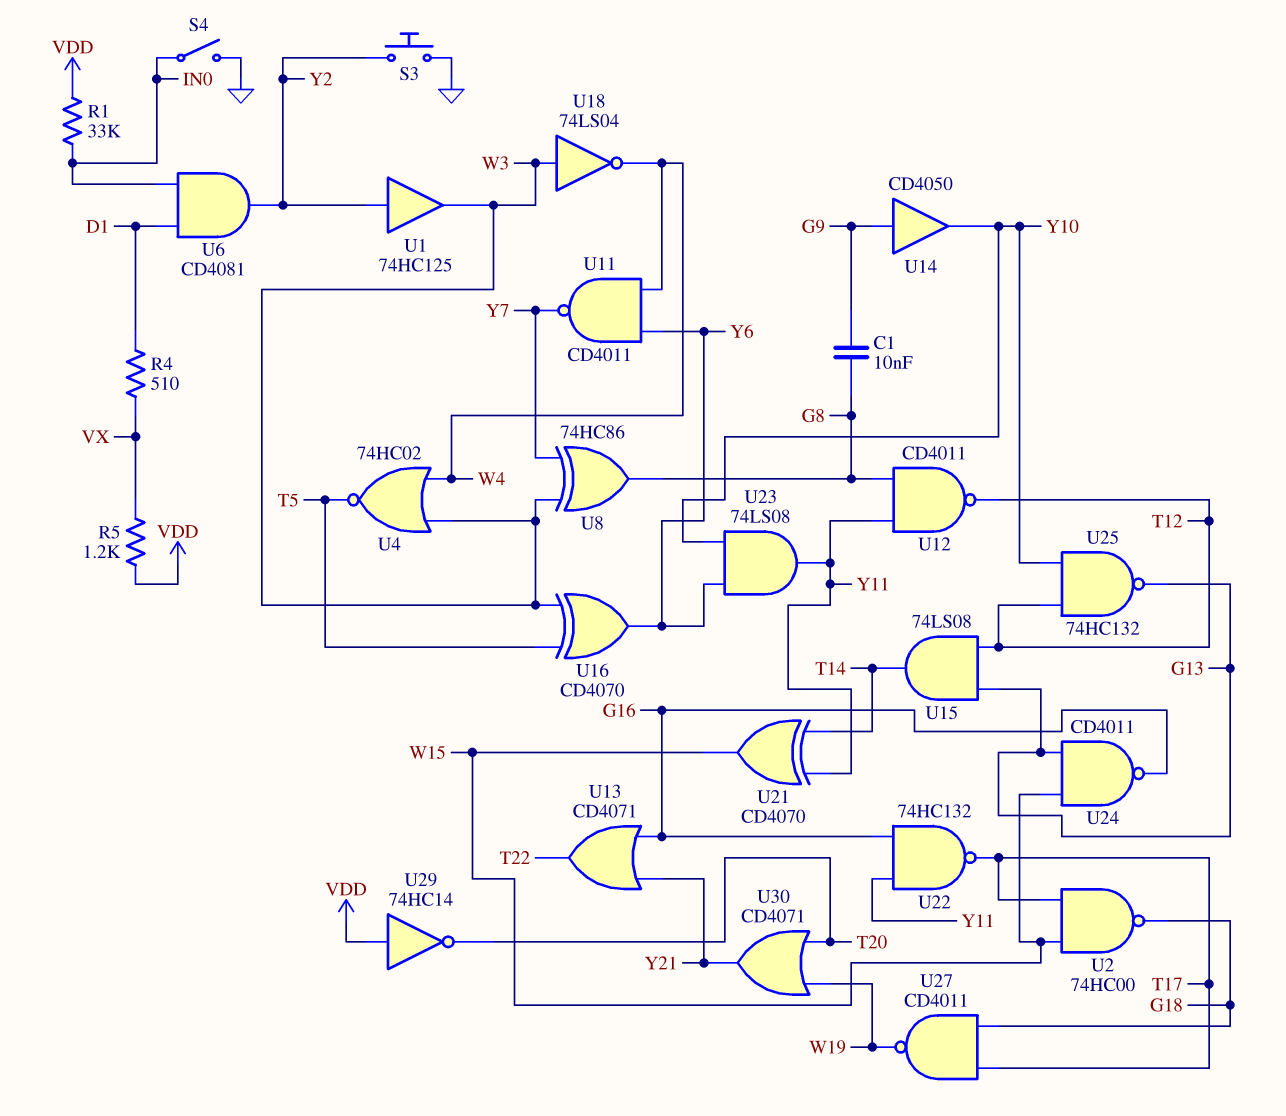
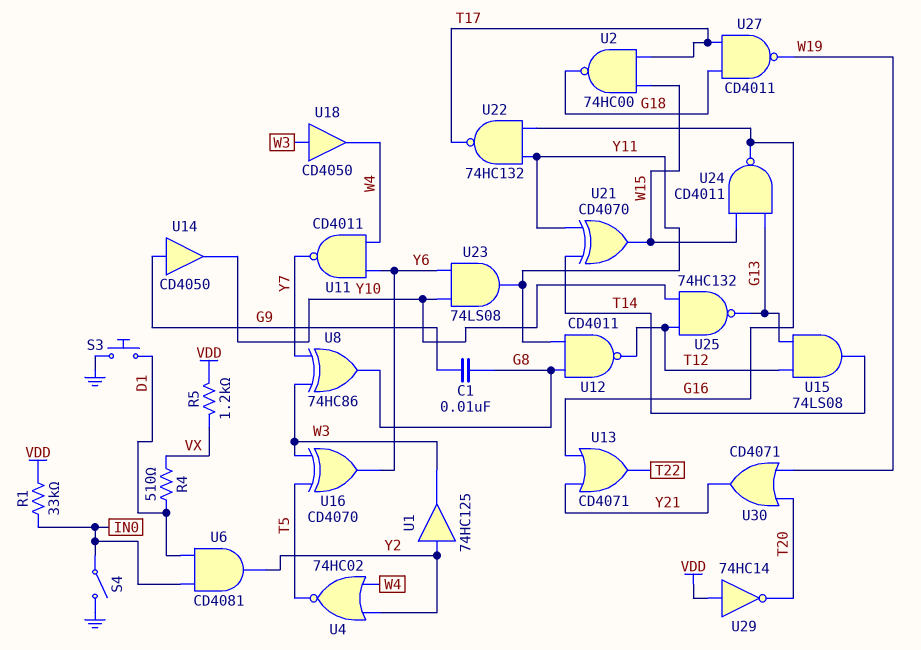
S3: button (GND, Y2) -> button (D1, GND)
U4: NOR 74HC02 (in W3, in W4, out T5) -> NOR 74HC02 (in W4, in Y2, out T5)
U18: NOT 74LS04 (in W3, out W4) -> buffer CD4050 (in W3, out W4)

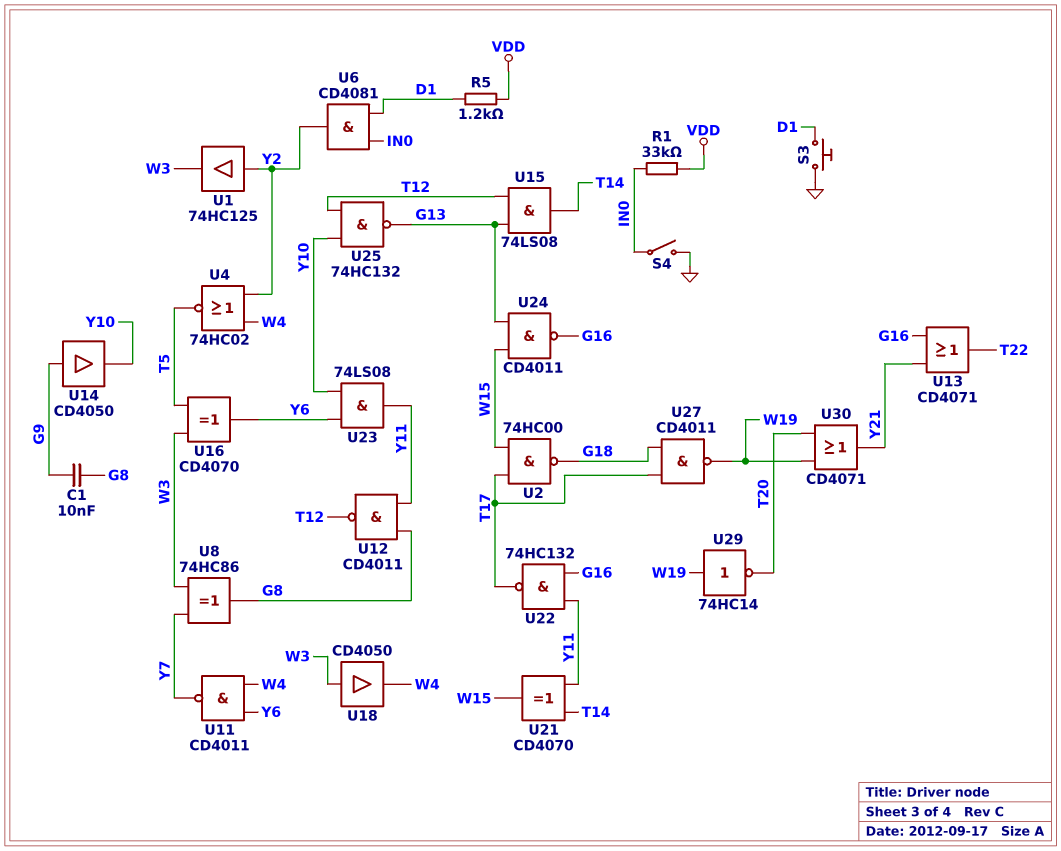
R4: 510 (D1, VX) -> none
R5: 1.2k (VDD, VX) -> 1.2k (D1, VDD)
U29: NOT 74HC14 (in VDD, out T20) -> NOT 74HC14 (in W19, out T20)

